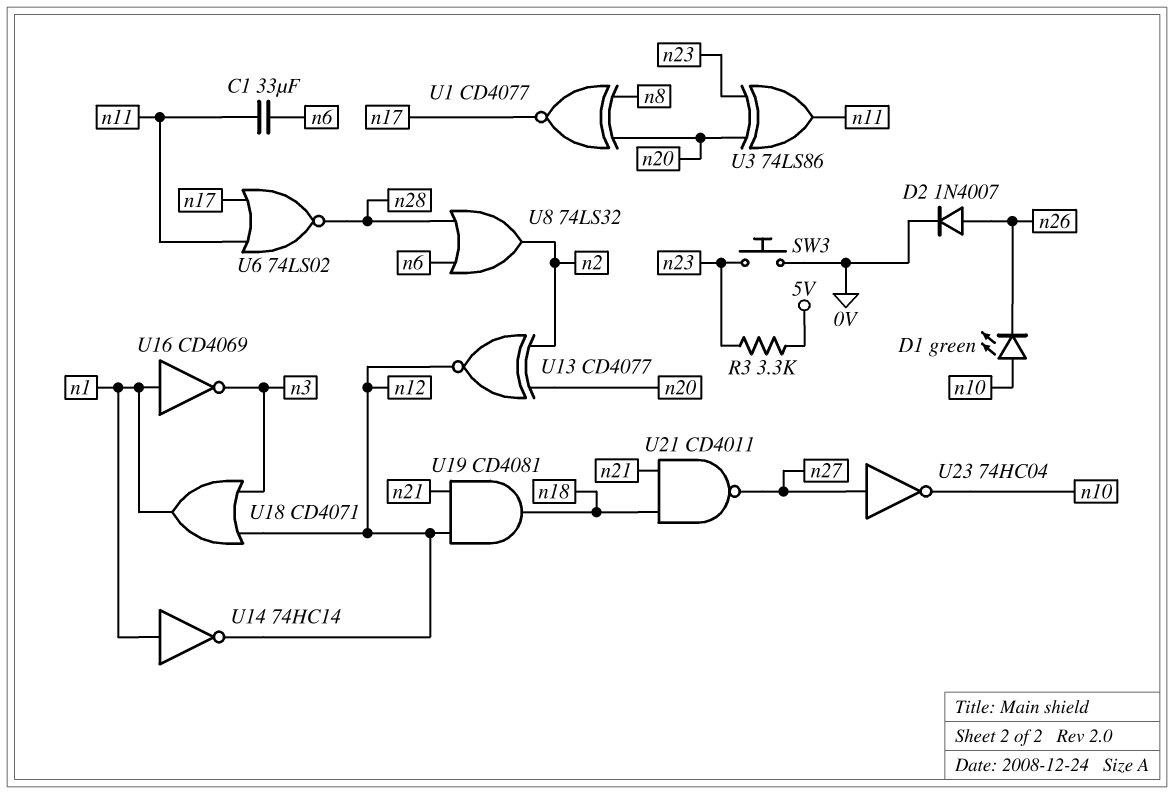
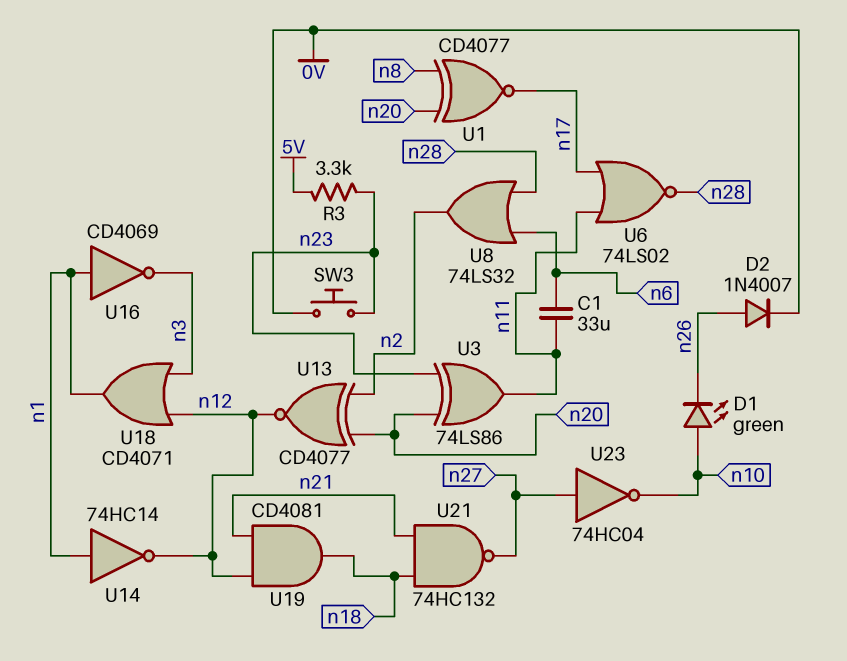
U21: NAND CD4011 (in n18, in n21, out n27) -> NAND 74HC132 (in n18, in n21, out n27)

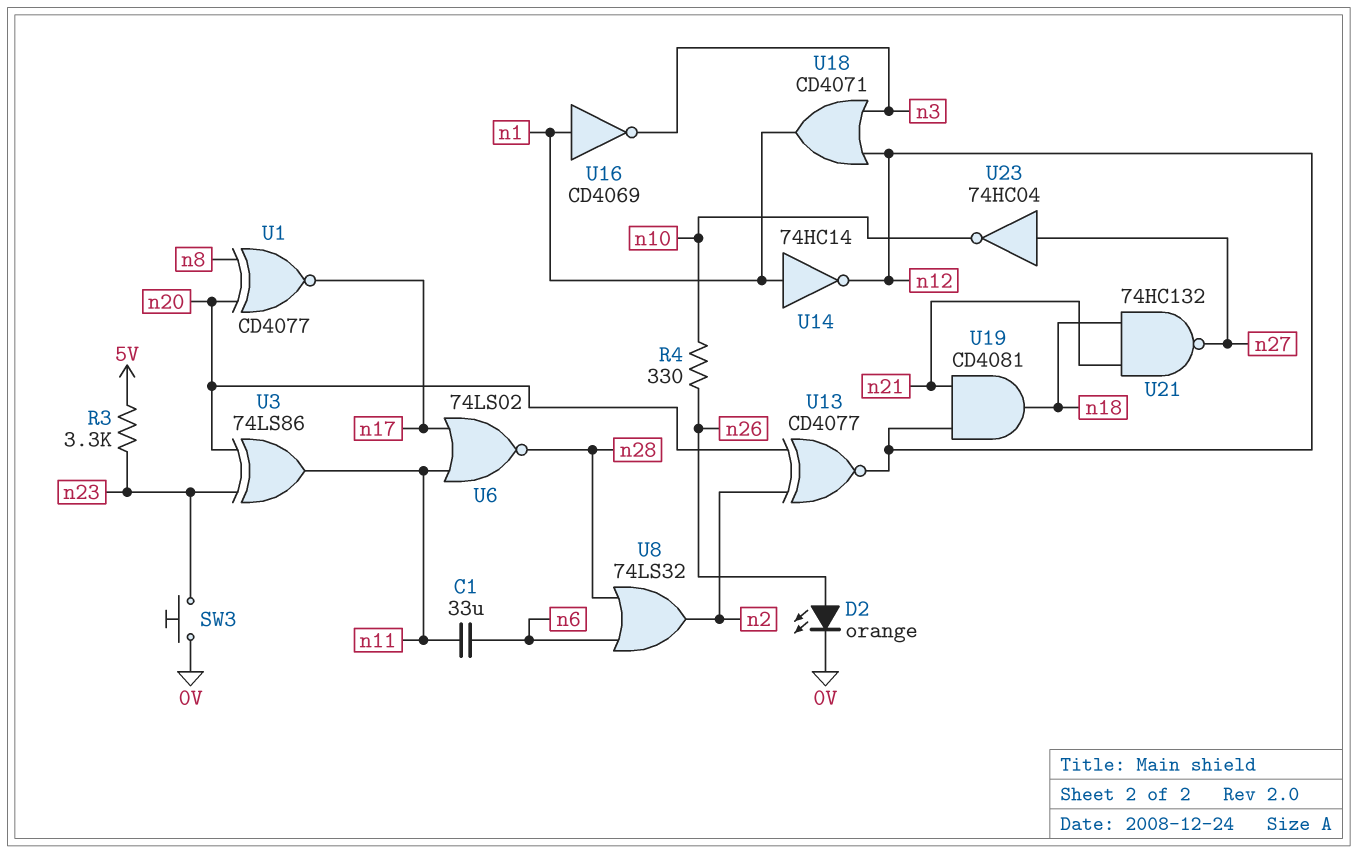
D1: LED green (A n10, K n26) -> none
D2: diode 1N4007 (A n26, K 0V) -> LED orange (A n26, K 0V)
R4: none -> 330 (n10, n26)

